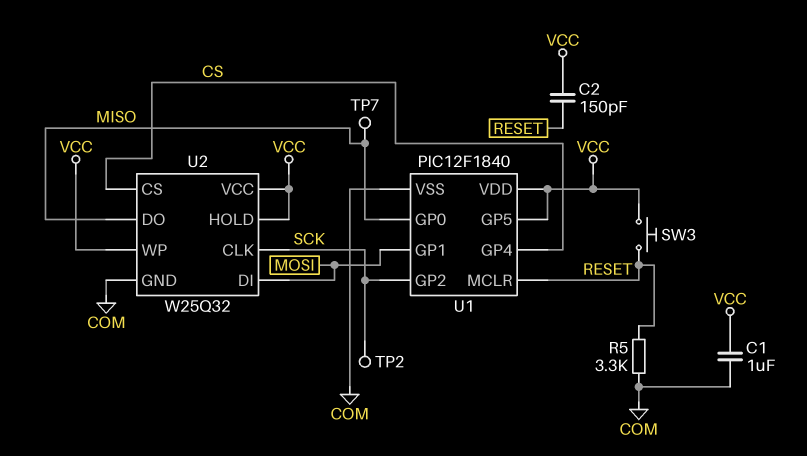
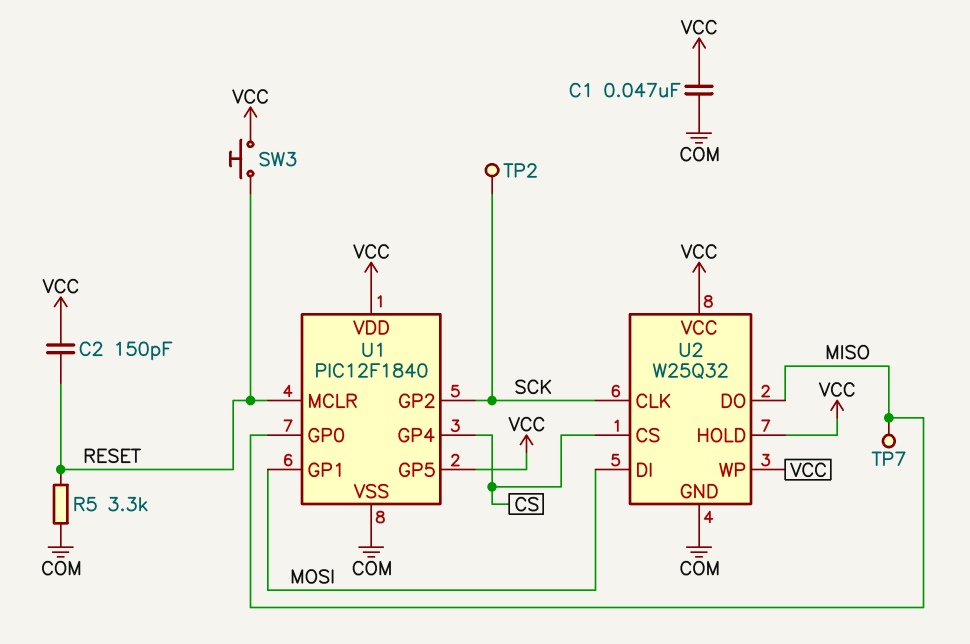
C1: 1uF (COM, VCC) -> 47nF (COM, VCC)

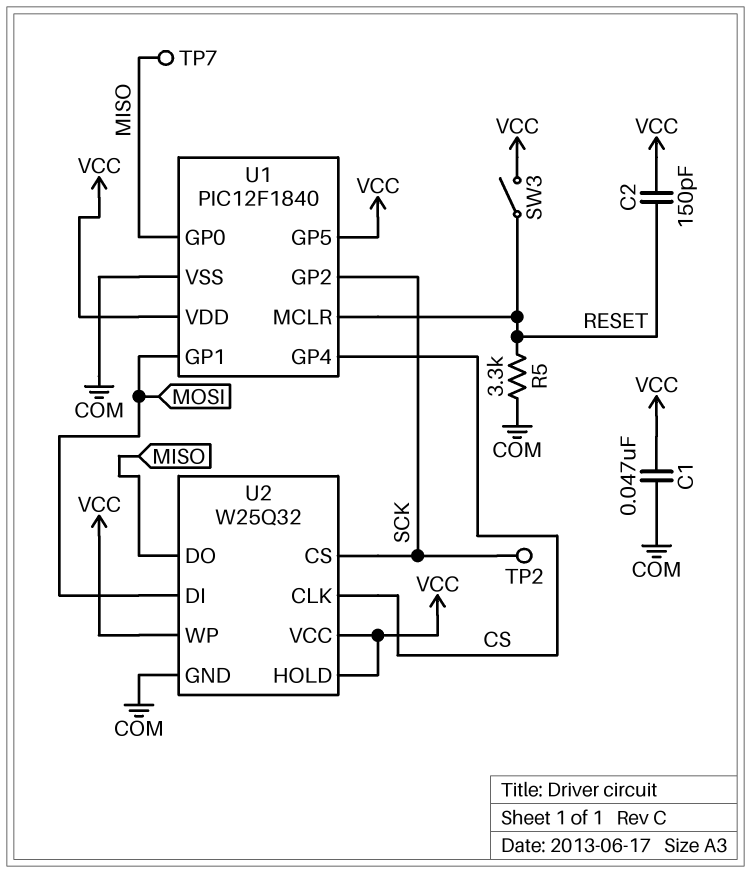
SW3: button (RESET, VCC) -> switch (RESET, VCC)
U2 pin CLK: SCK -> CS
U2 pin CS: CS -> SCK

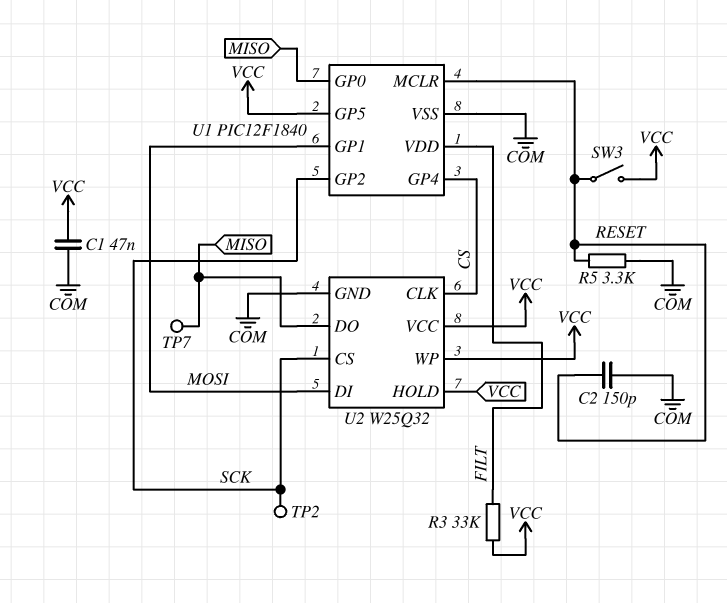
C2: 150pF (RESET, VCC) -> 150pF (COM, RESET)
R3: none -> 33k (FILT, VCC)
U1 pin VDD: VCC -> FILT

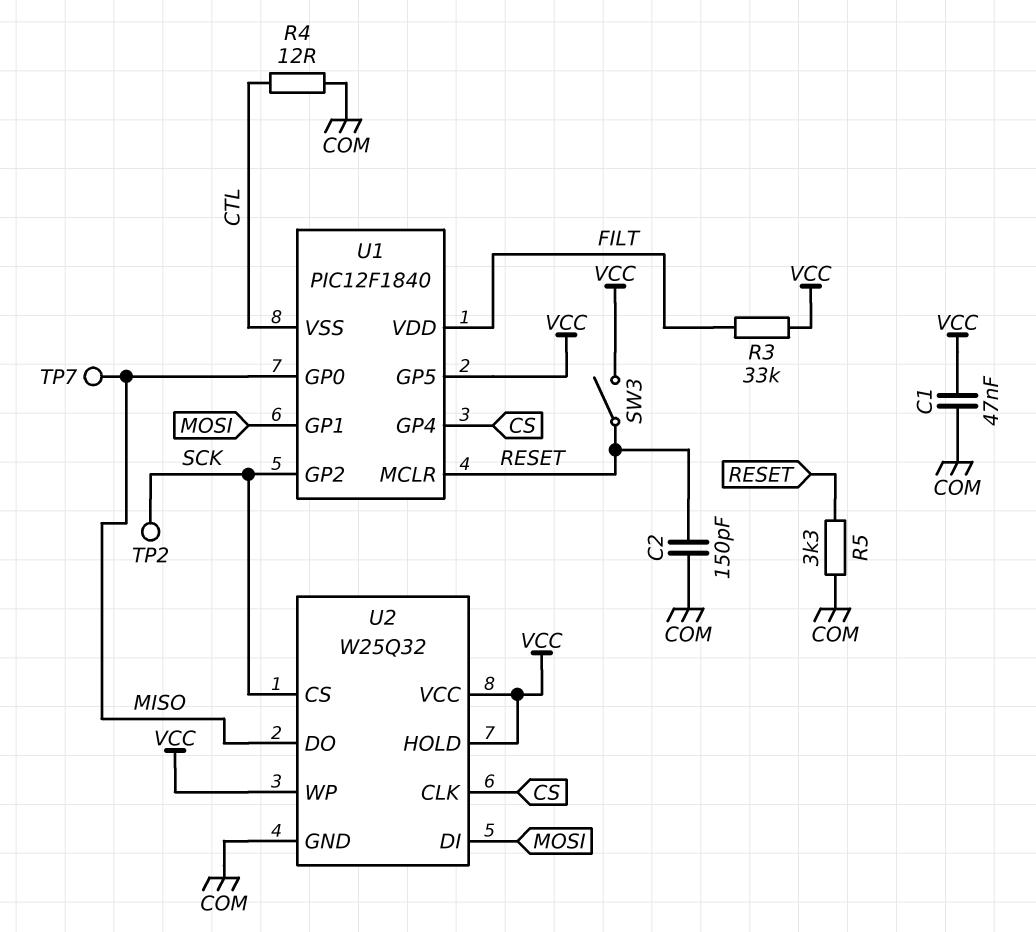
R4: none -> 12 (COM, CTL)
U1 pin VSS: COM -> CTL

